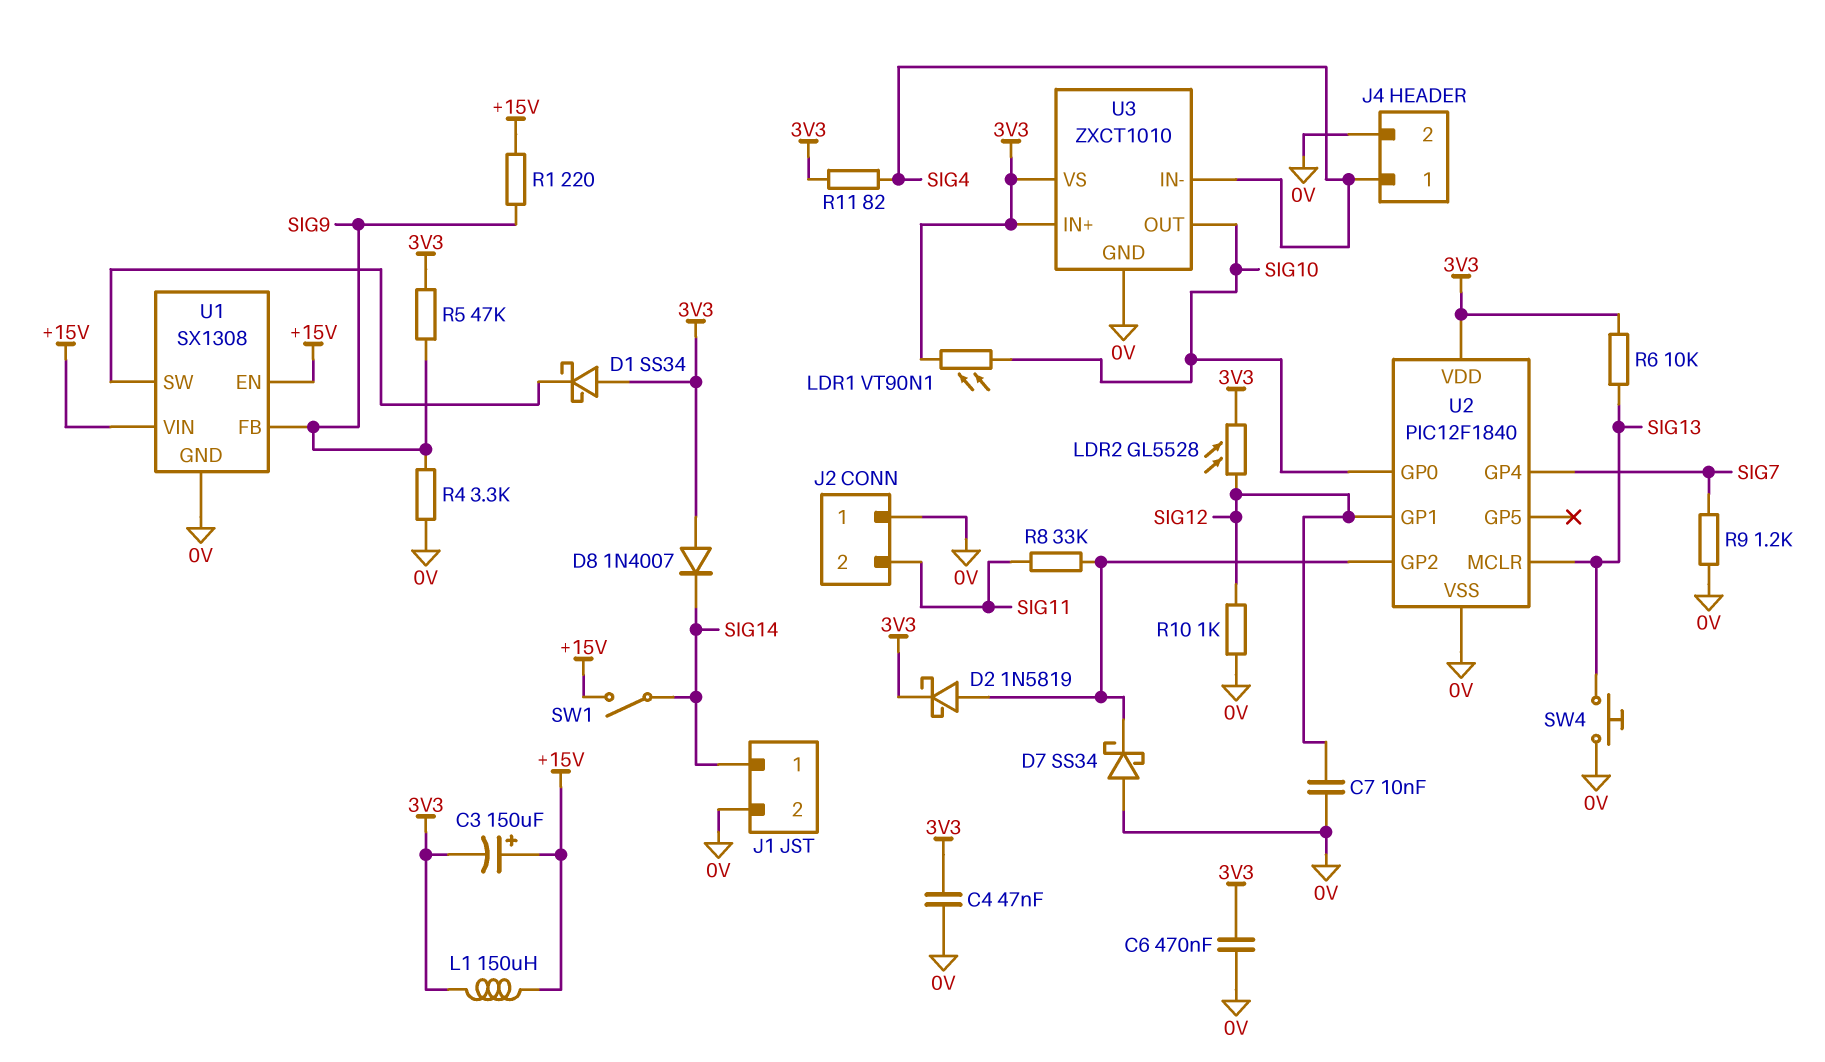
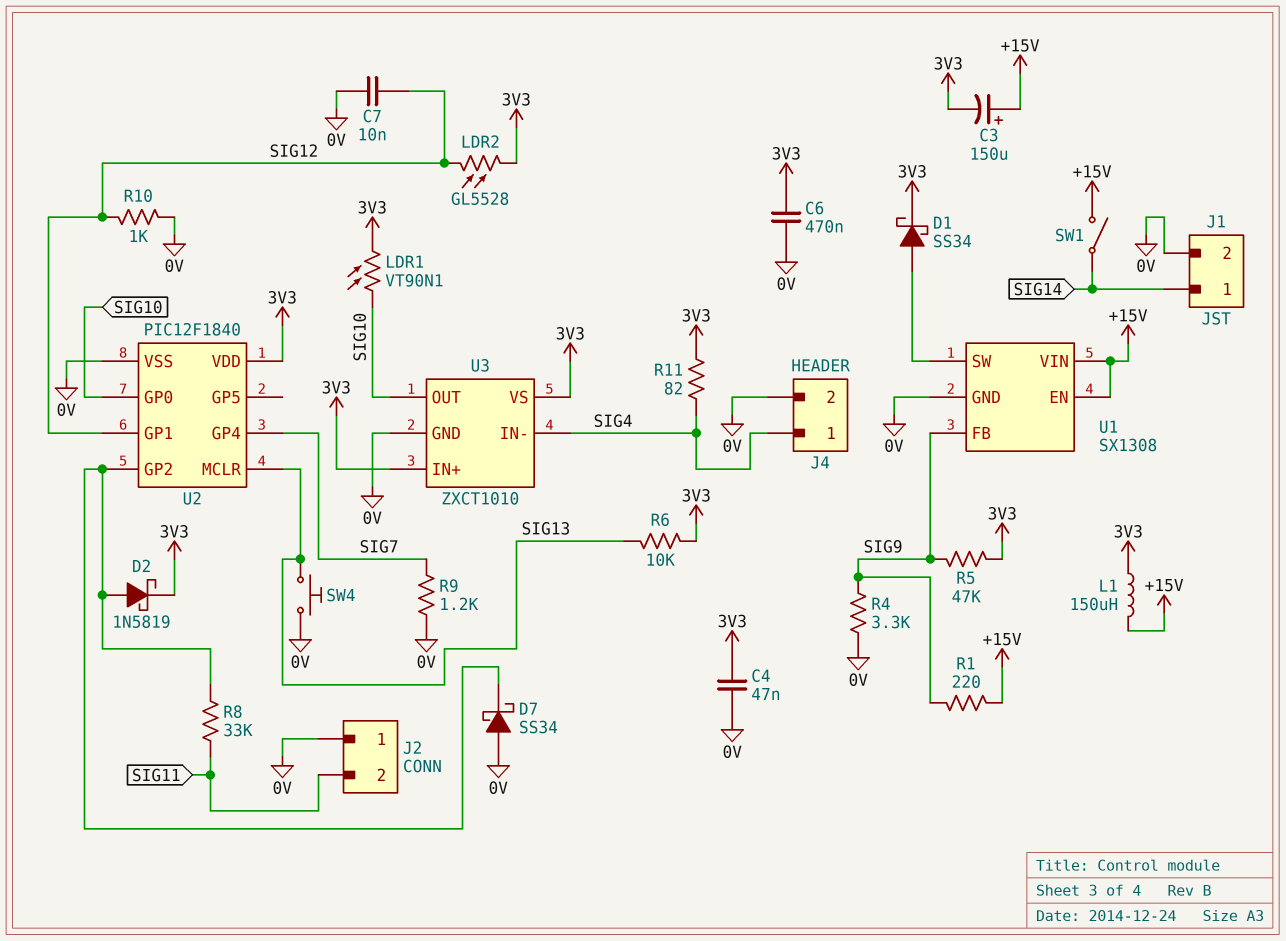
D1: schottky SS34 (A 3V3, K U1/SW) -> schottky SS34 (A U1/SW, K 3V3)
D8: diode 1N4007 (A 3V3, K SIG14) -> none

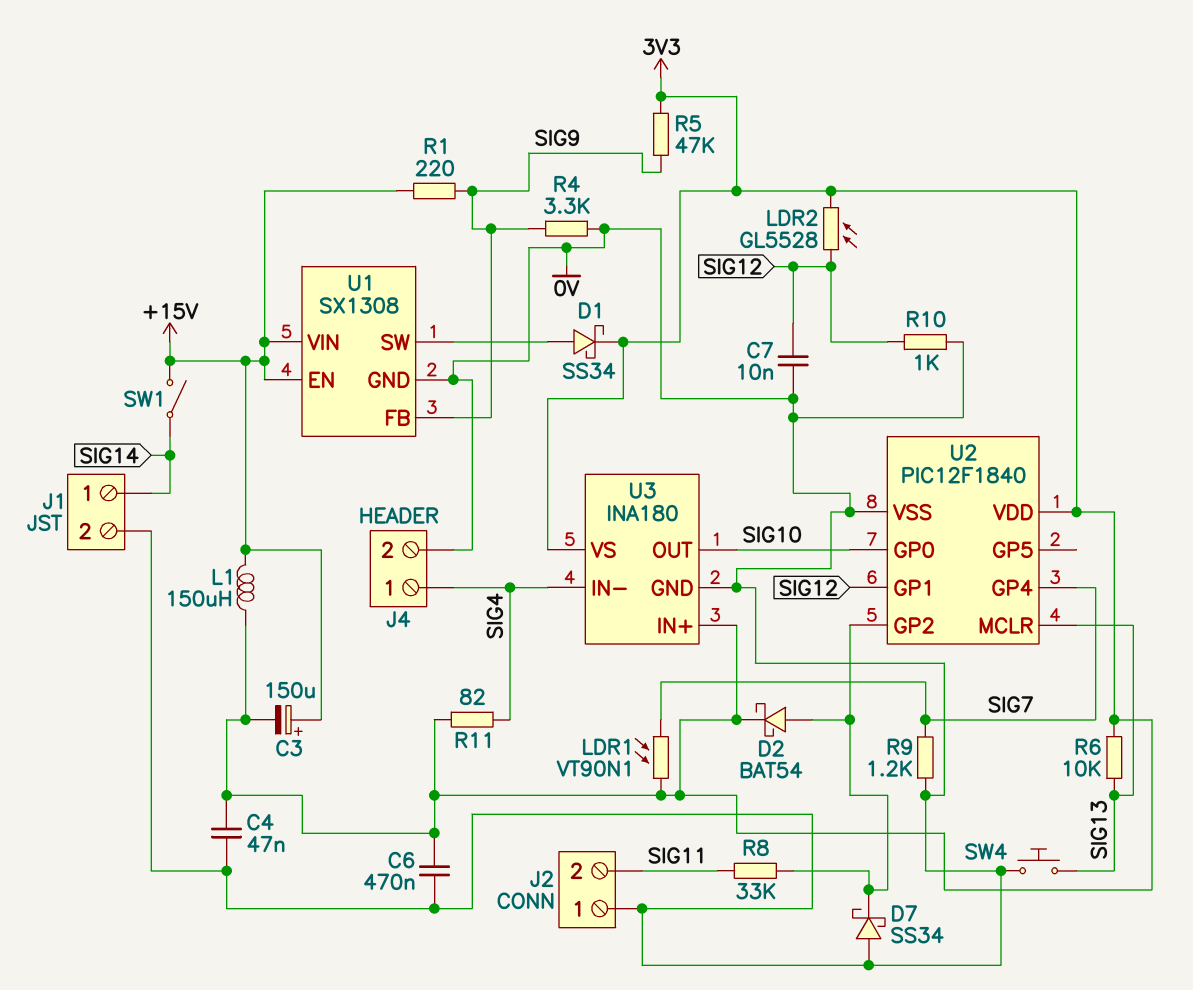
D2: schottky 1N5819 (A U2/GP2, K 3V3) -> schottky BAT54 (A U2/GP2, K 3V3)
LDR1: VT90N1 (3V3, SIG10) -> VT90N1 (3V3, SIG7)
U3: ZXCT1010 -> INA180

